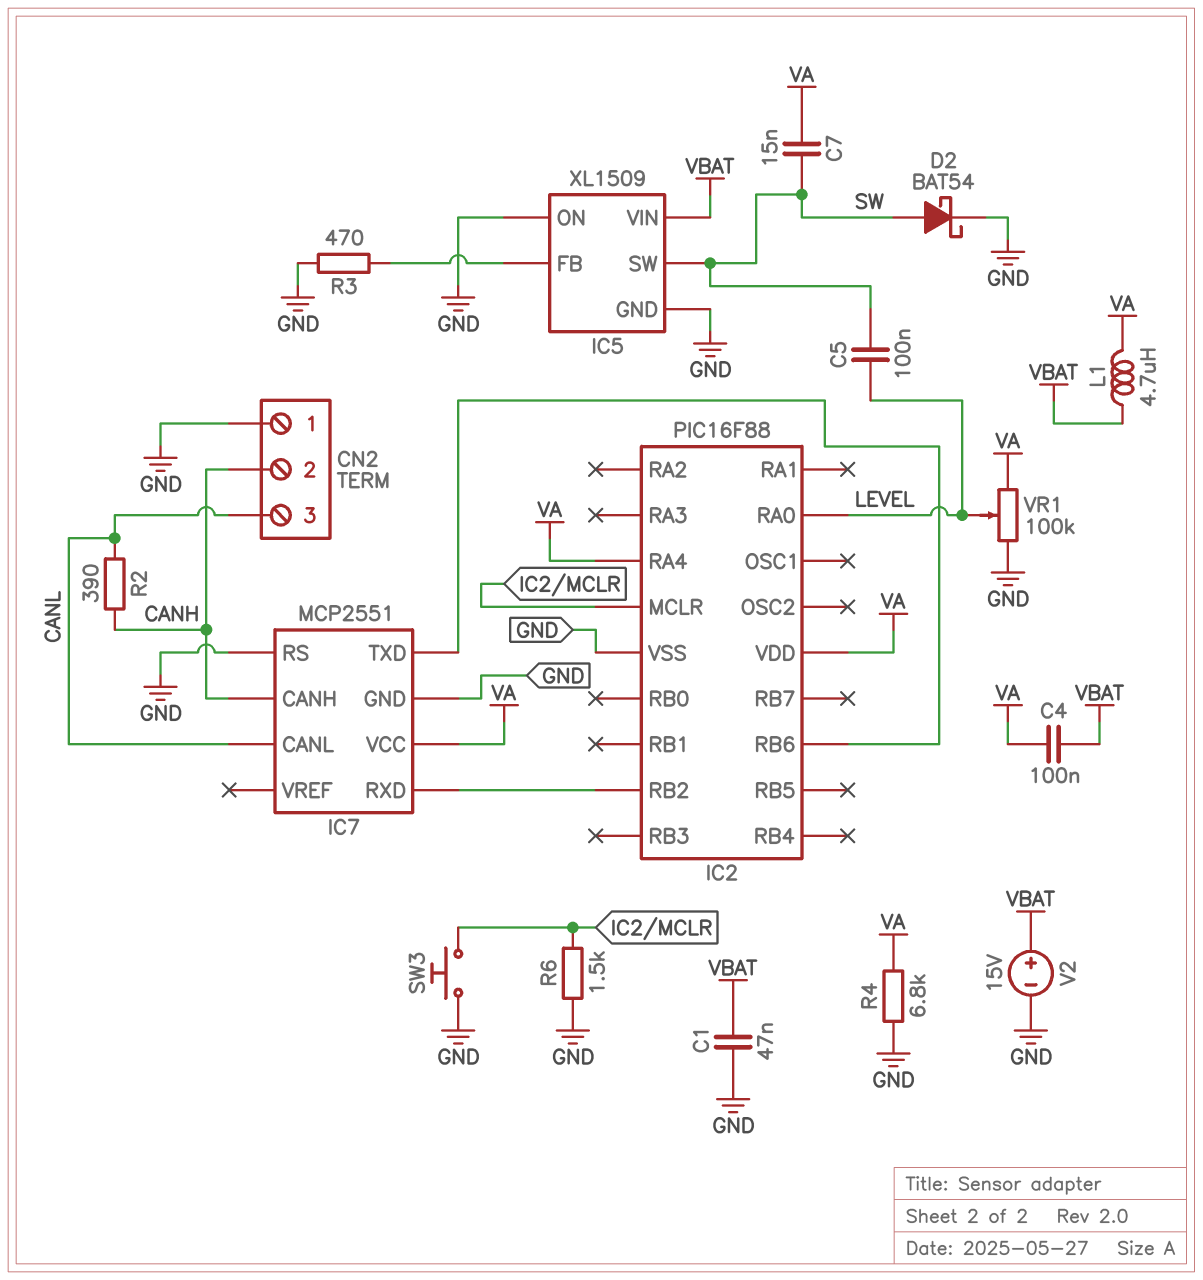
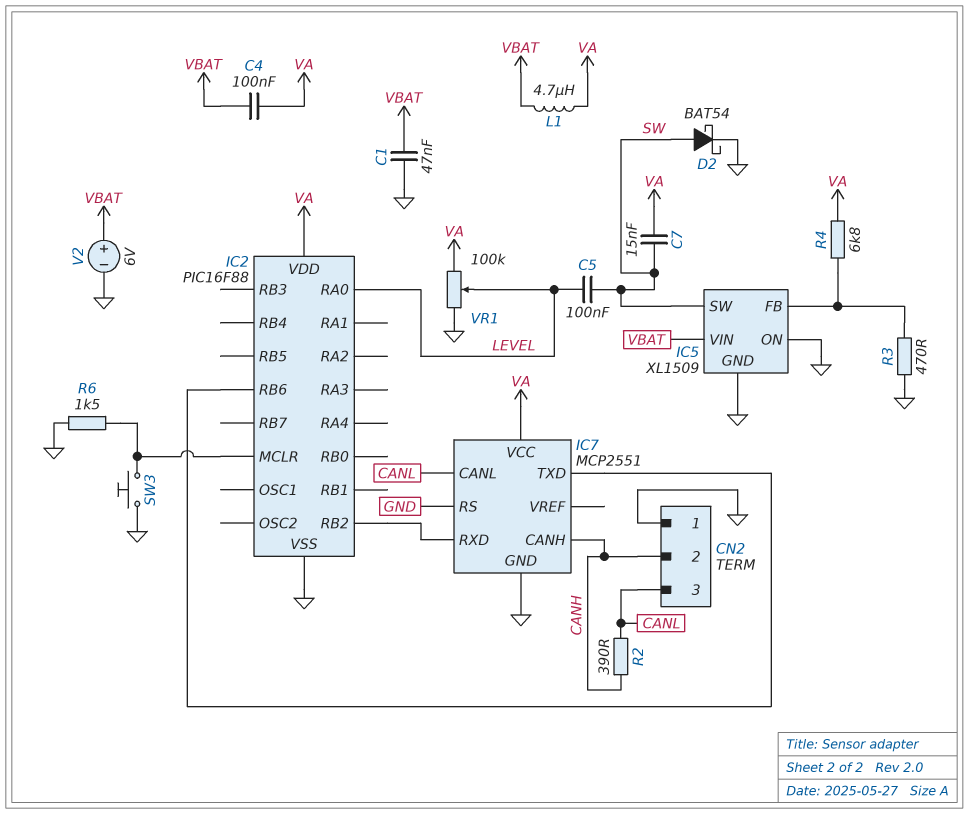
IC2 pin RA4: VA -> none
R4: 6.8k (GND, VA) -> 6.8k (IC5/FB, VA)
V2: 15V (plus VBAT, minus GND) -> 6V (plus VBAT, minus GND)

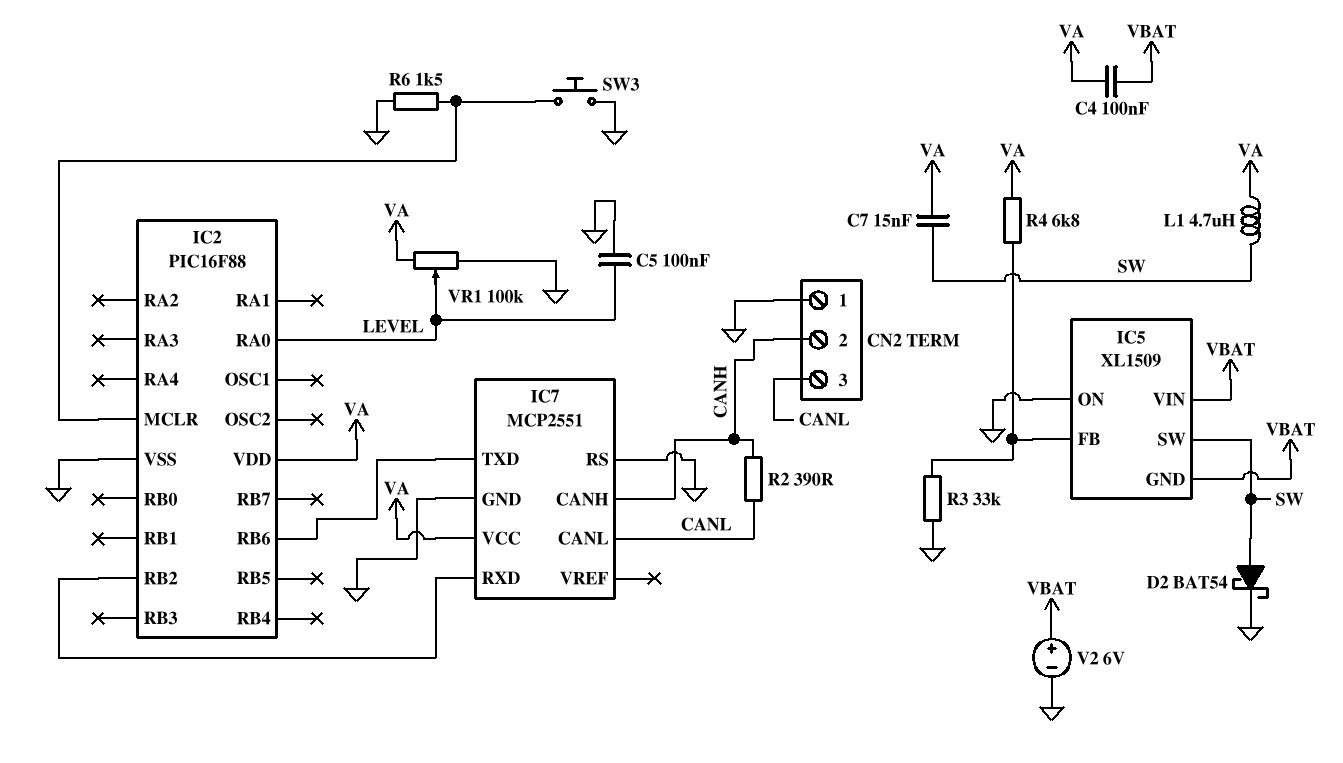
C1: 47nF (GND, VBAT) -> none
C5: 100nF (LEVEL, SW) -> 100nF (GND, LEVEL)
IC5 pin GND: GND -> VBAT
L1: 4.7uH (VA, VBAT) -> 4.7uH (SW, VA)
R3: 470 (GND, IC5/FB) -> 33k (GND, IC5/FB)

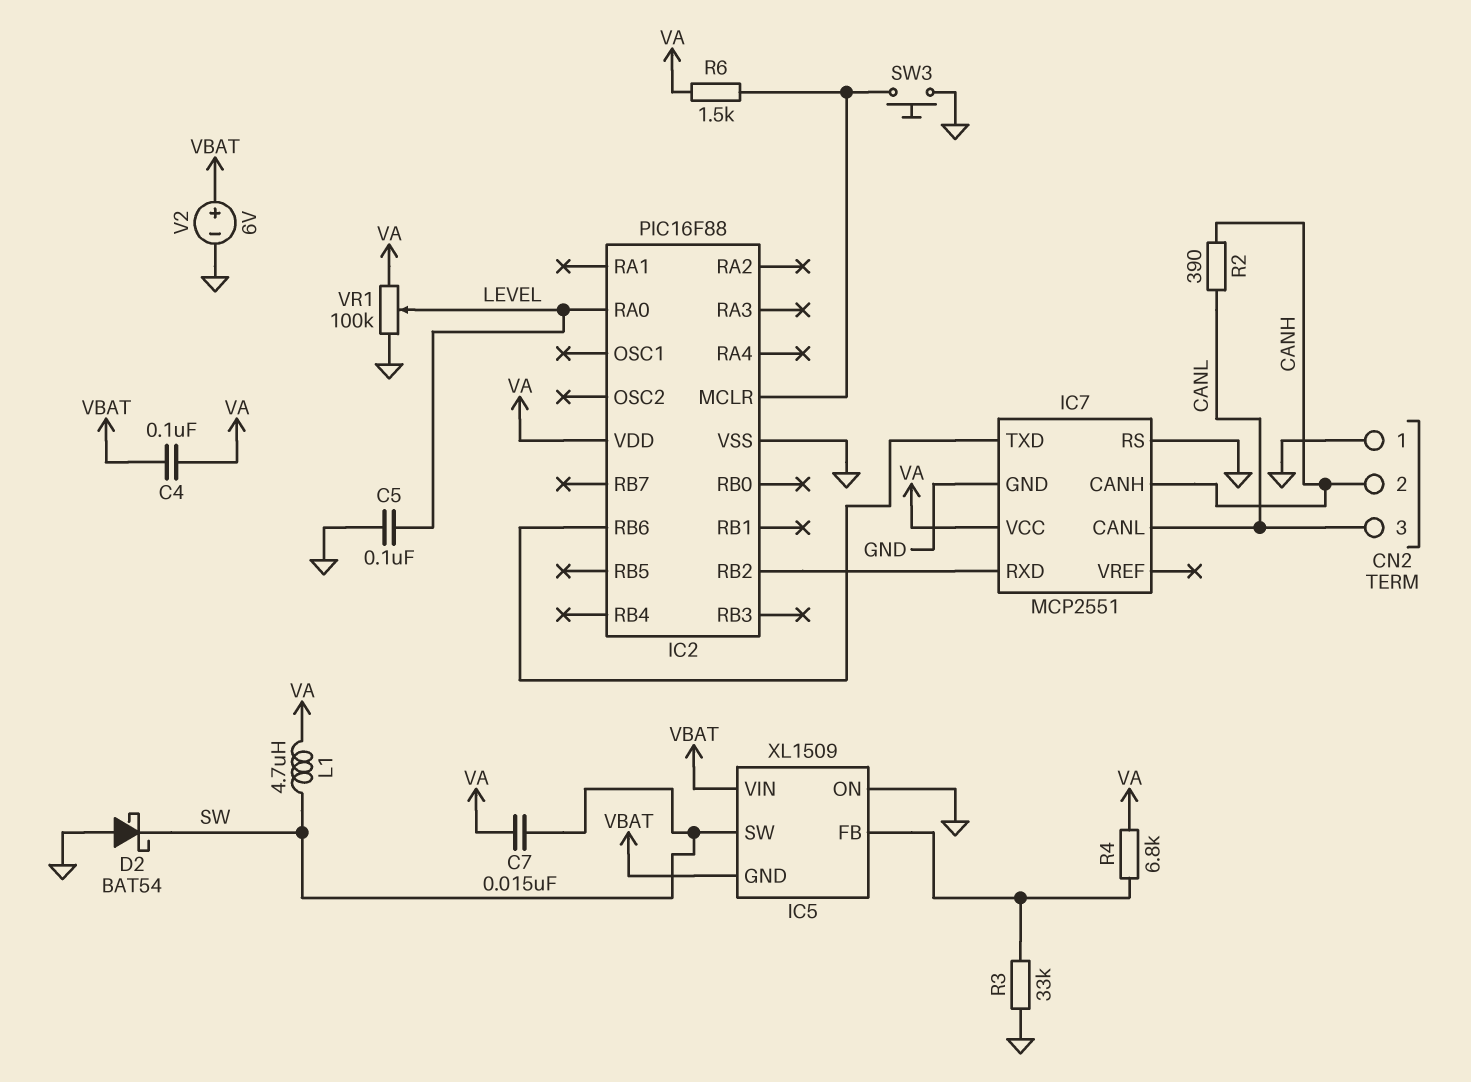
D2: schottky BAT54 (A SW, K GND) -> schottky BAT54 (A GND, K SW)
R6: 1.5k (GND, IC2/MCLR) -> 1.5k (IC2/MCLR, VA)

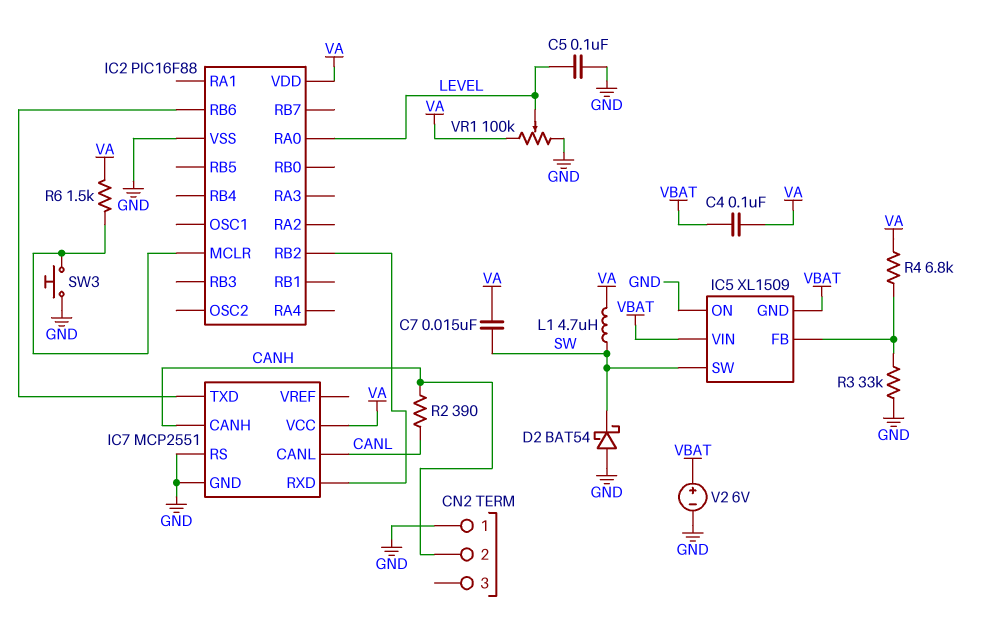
CN2 pin 3: CANL -> none

